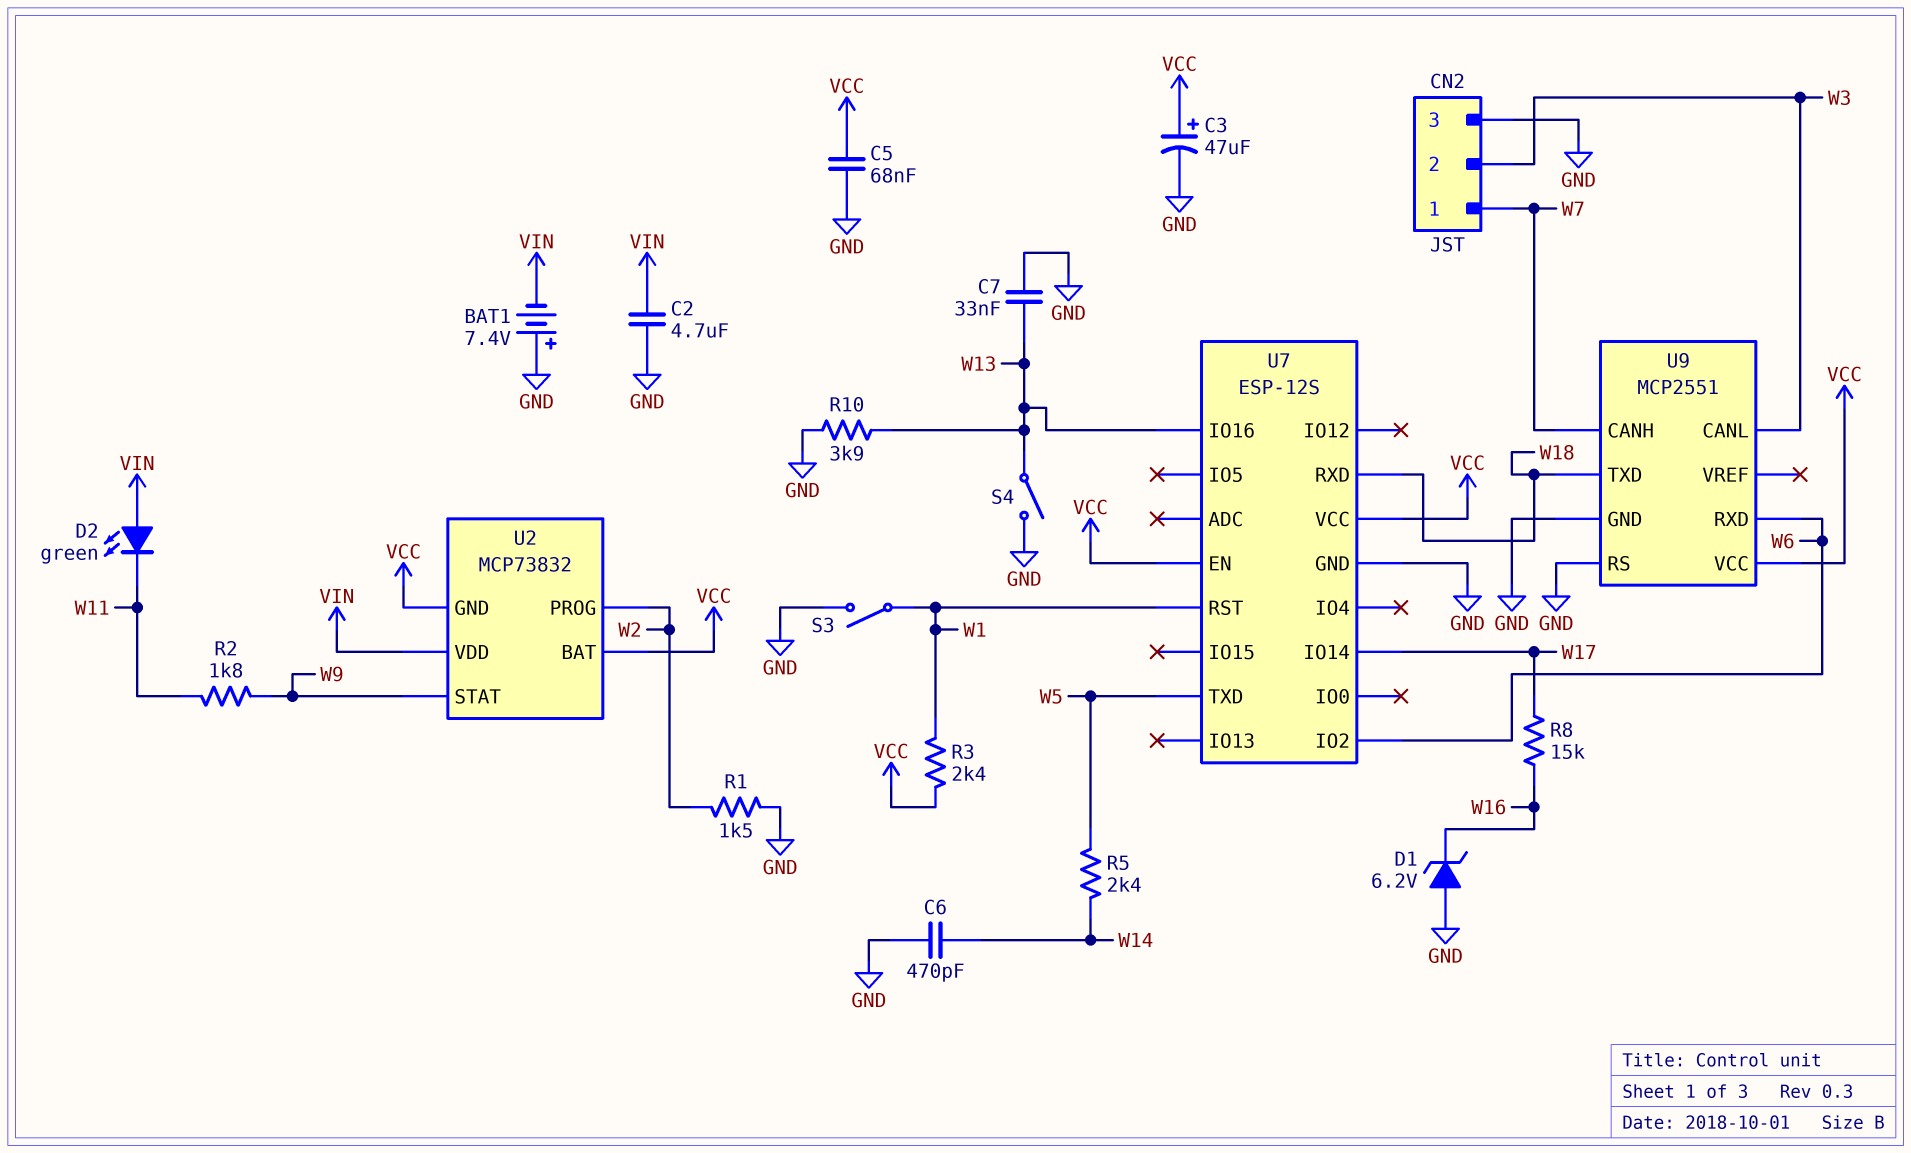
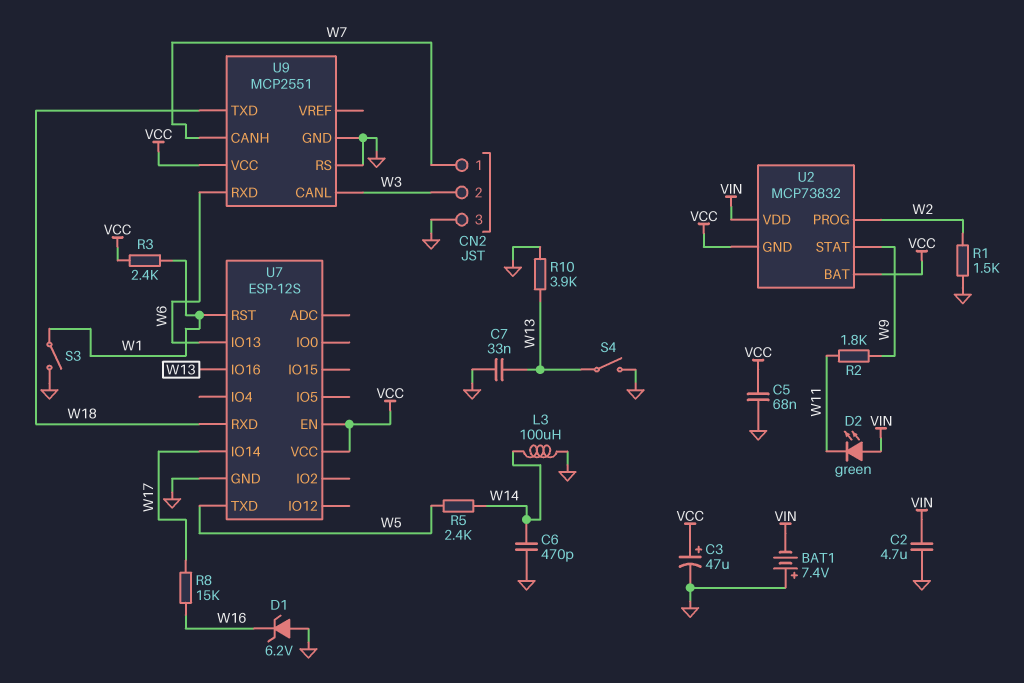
L3: none -> 100uH (GND, W14)
U7 pin IO2: W6 -> none
U7 pin IO13: none -> W6

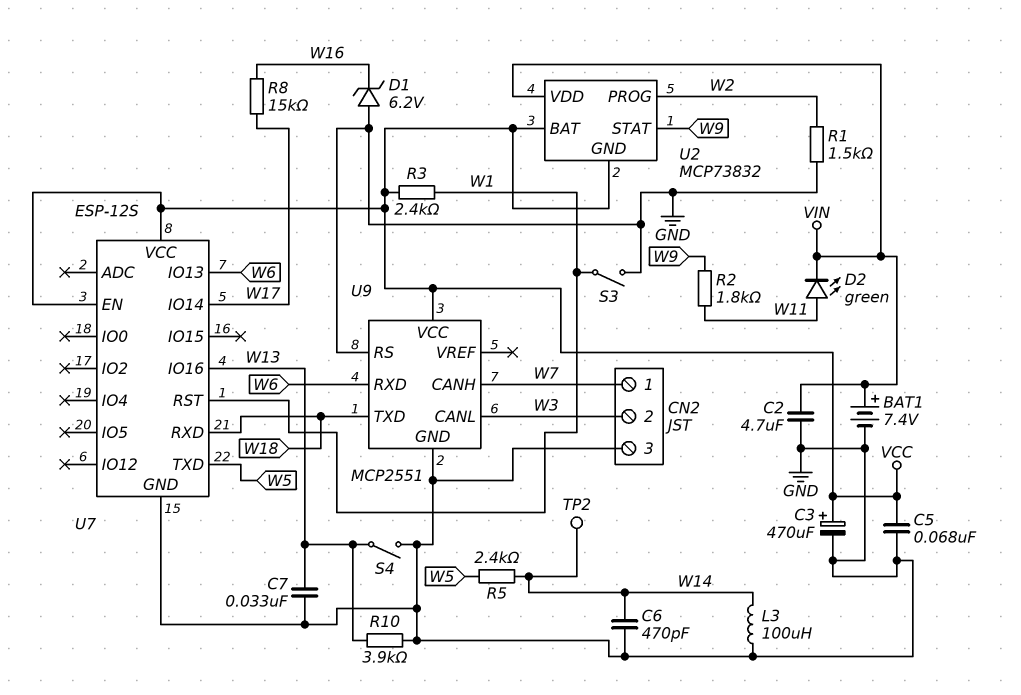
BAT1: 7.4V (plus GND, minus VIN) -> 7.4V (plus VIN, minus GND)
C3: 47uF (plus VCC, minus GND) -> 470uF (plus VCC, minus GND)
D2: LED green (A VIN, K W11) -> LED green (A W11, K VIN)
TP2: none -> test point (W14)

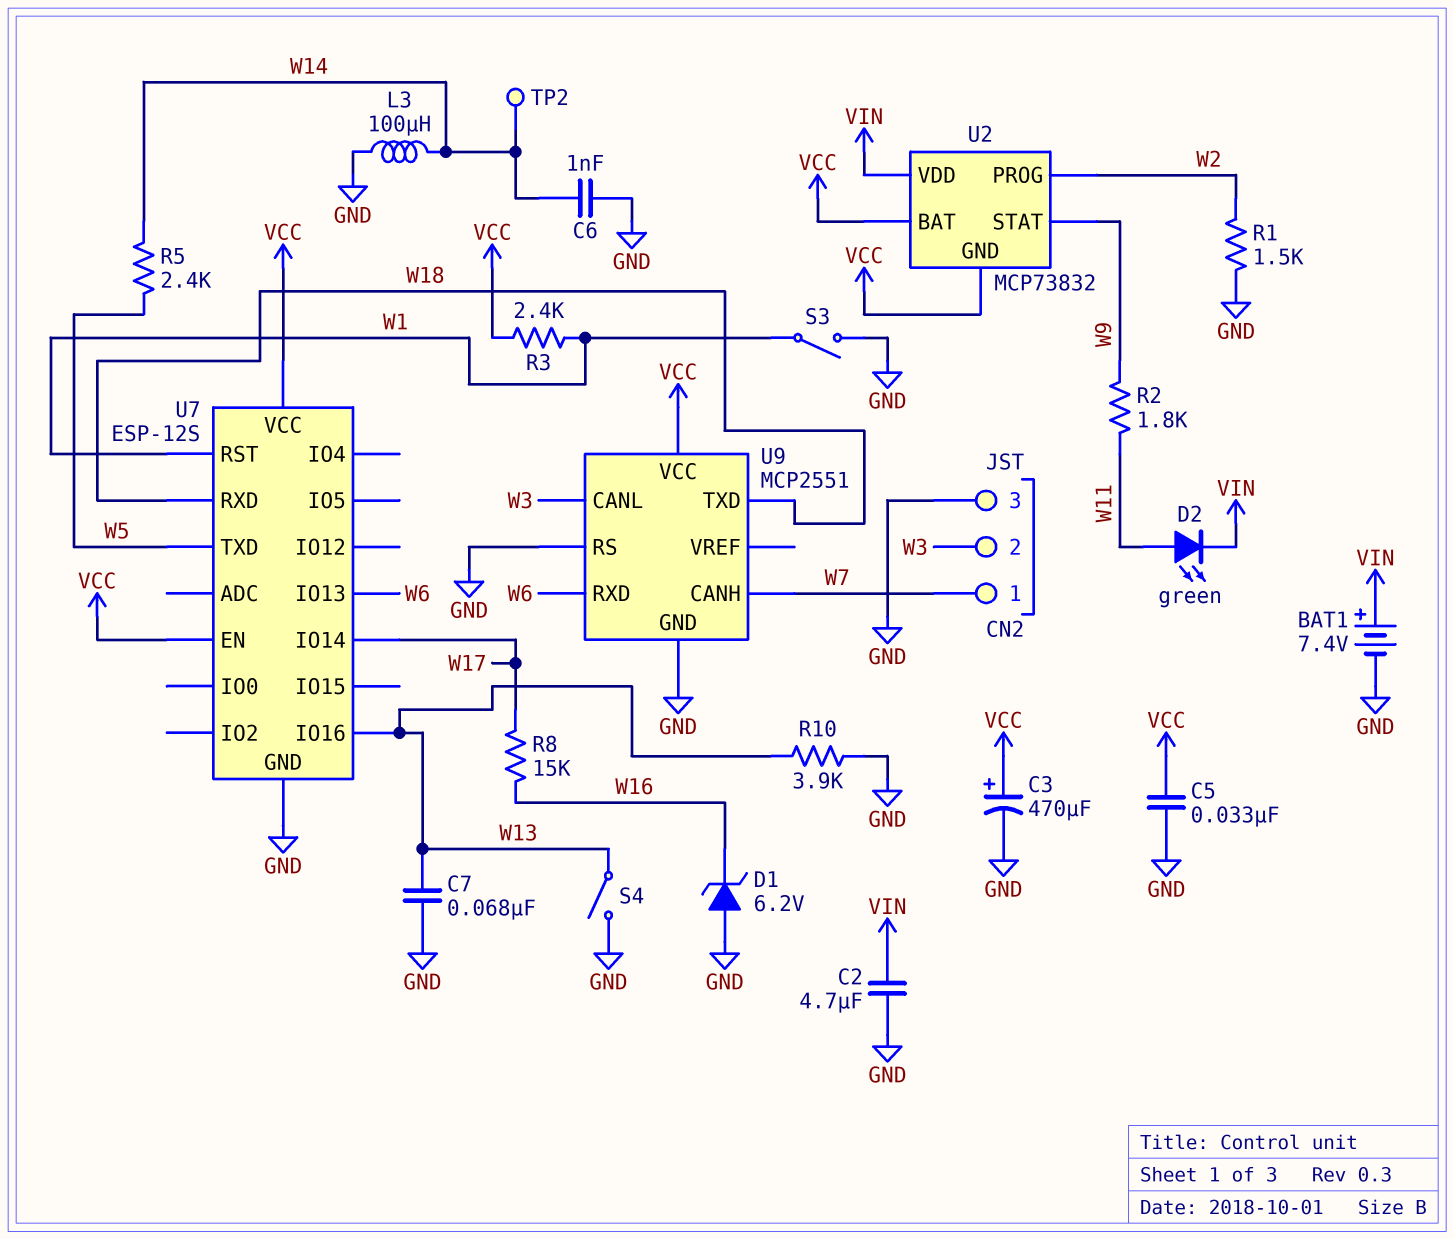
C5: 68nF (GND, VCC) -> 33nF (GND, VCC)
C6: 470pF (GND, W14) -> 1nF (GND, W14)
C7: 33nF (GND, W13) -> 68nF (GND, W13)

